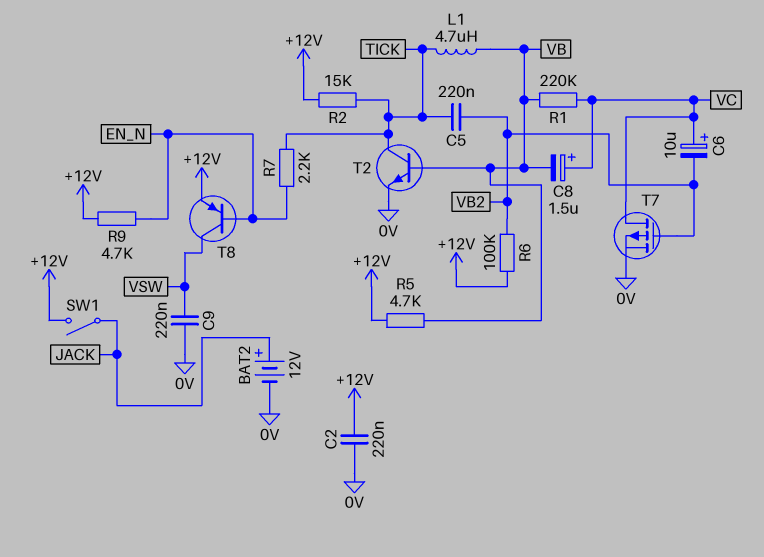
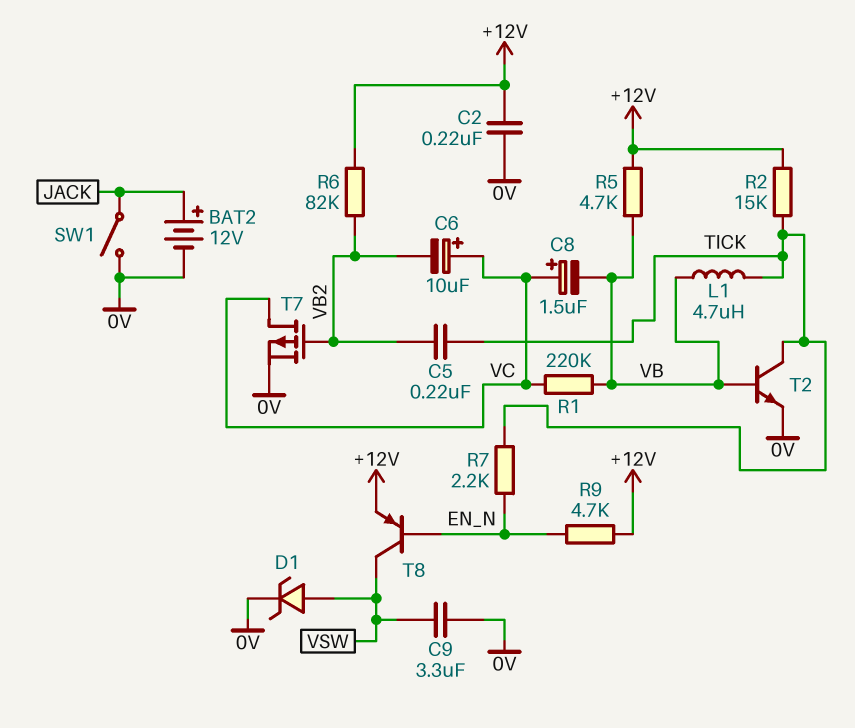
C9: 220nF (0V, VSW) -> 3.3uF (0V, VSW)
D1: none -> zener (A VSW, K 0V)
R6: 100k (+12V, VB2) -> 82k (+12V, VB2)
SW1: switch (+12V, JACK) -> switch (0V, JACK)

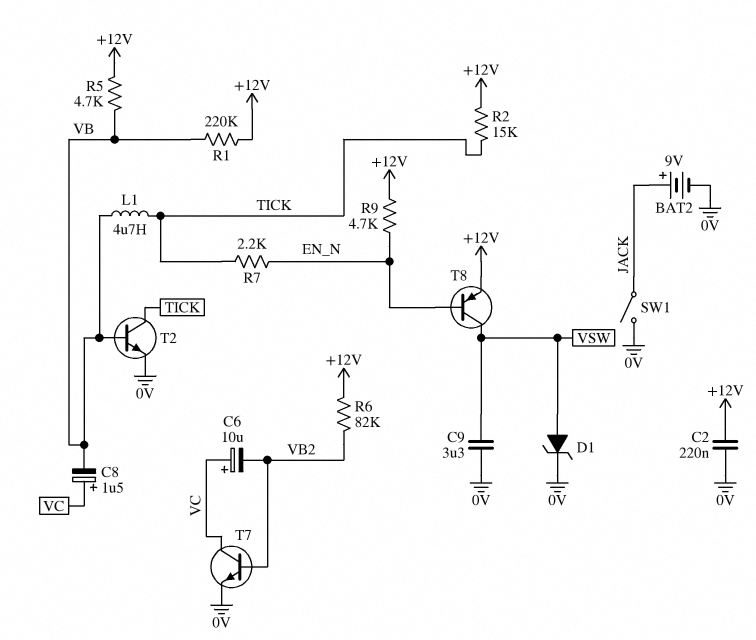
BAT2: 12V (plus JACK, minus 0V) -> 9V (plus JACK, minus 0V)
C5: 220nF (TICK, VB2) -> none
R1: 220k (VB, VC) -> 220k (+12V, VB)
T7: PMOS (G VB2, D VC, S 0V) -> NPN (B VB2, C VC, E 0V)

